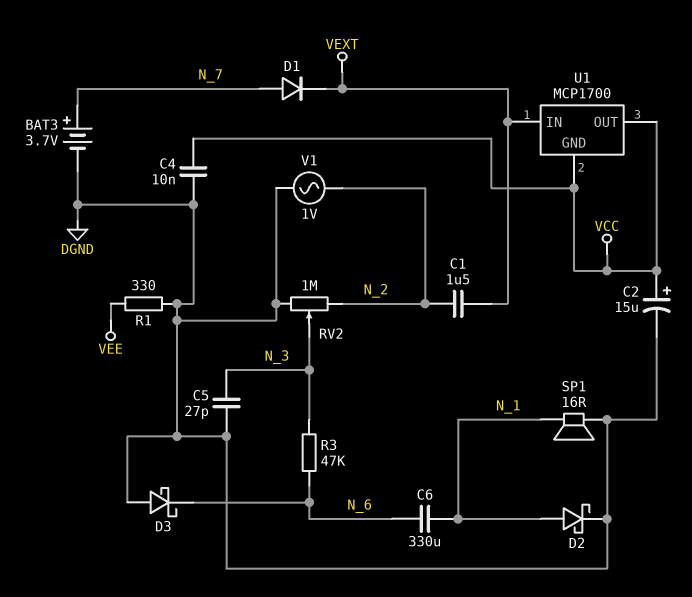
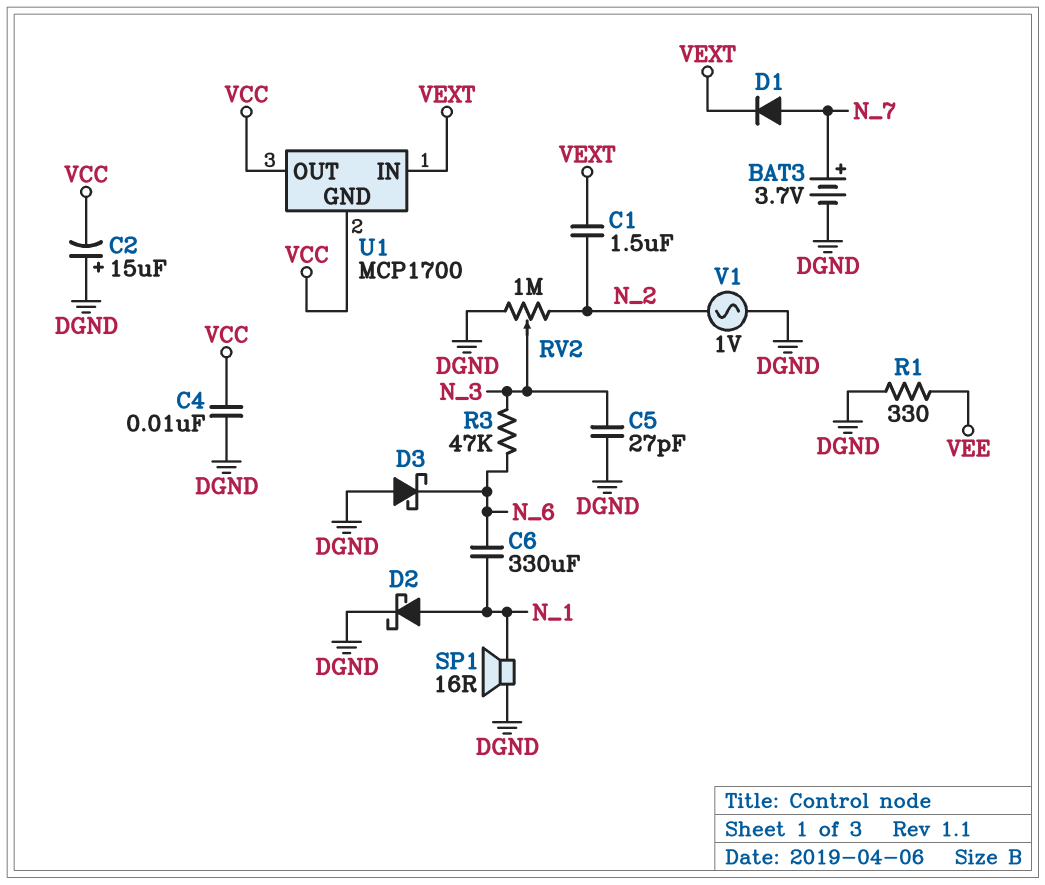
C2: 15uF (plus VCC, minus DGND) -> 15uF (plus DGND, minus VCC)

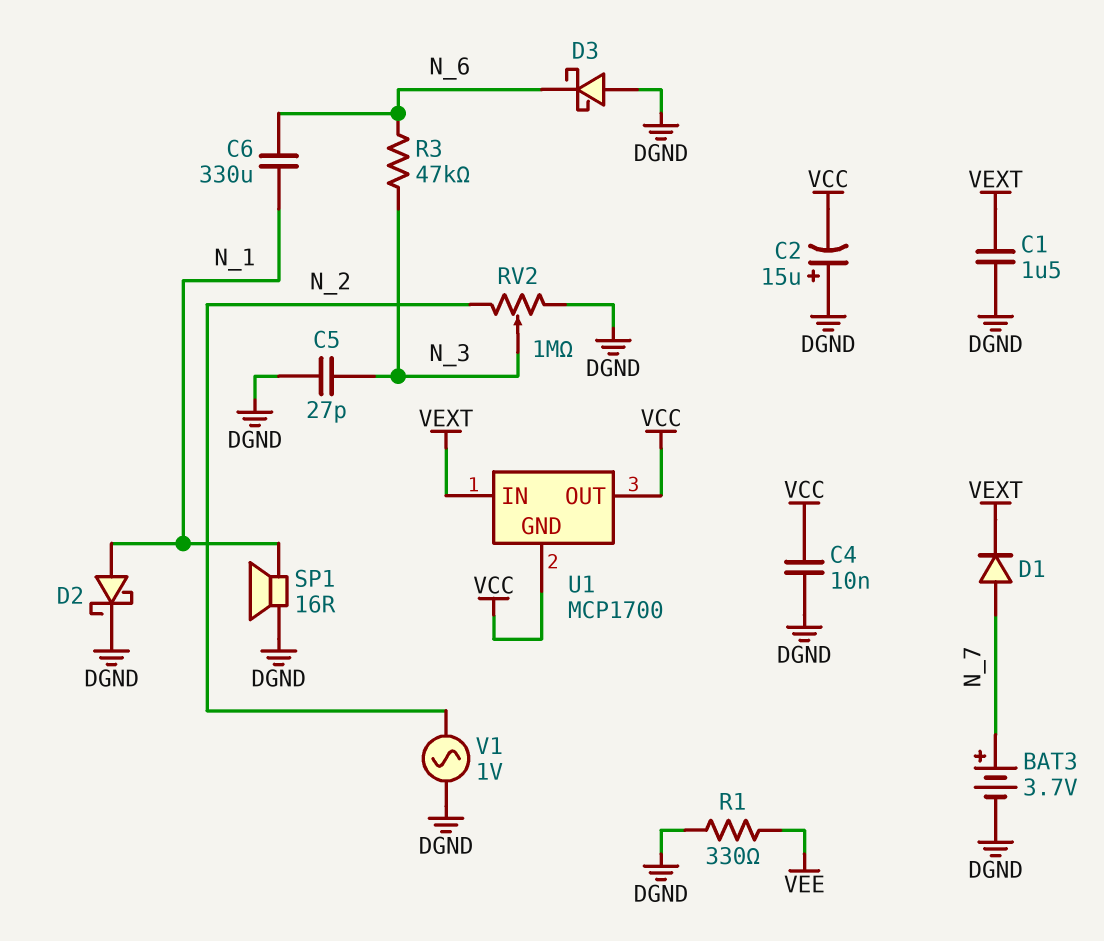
C1: 1.5uF (N_2, VEXT) -> 1.5uF (DGND, VEXT)

